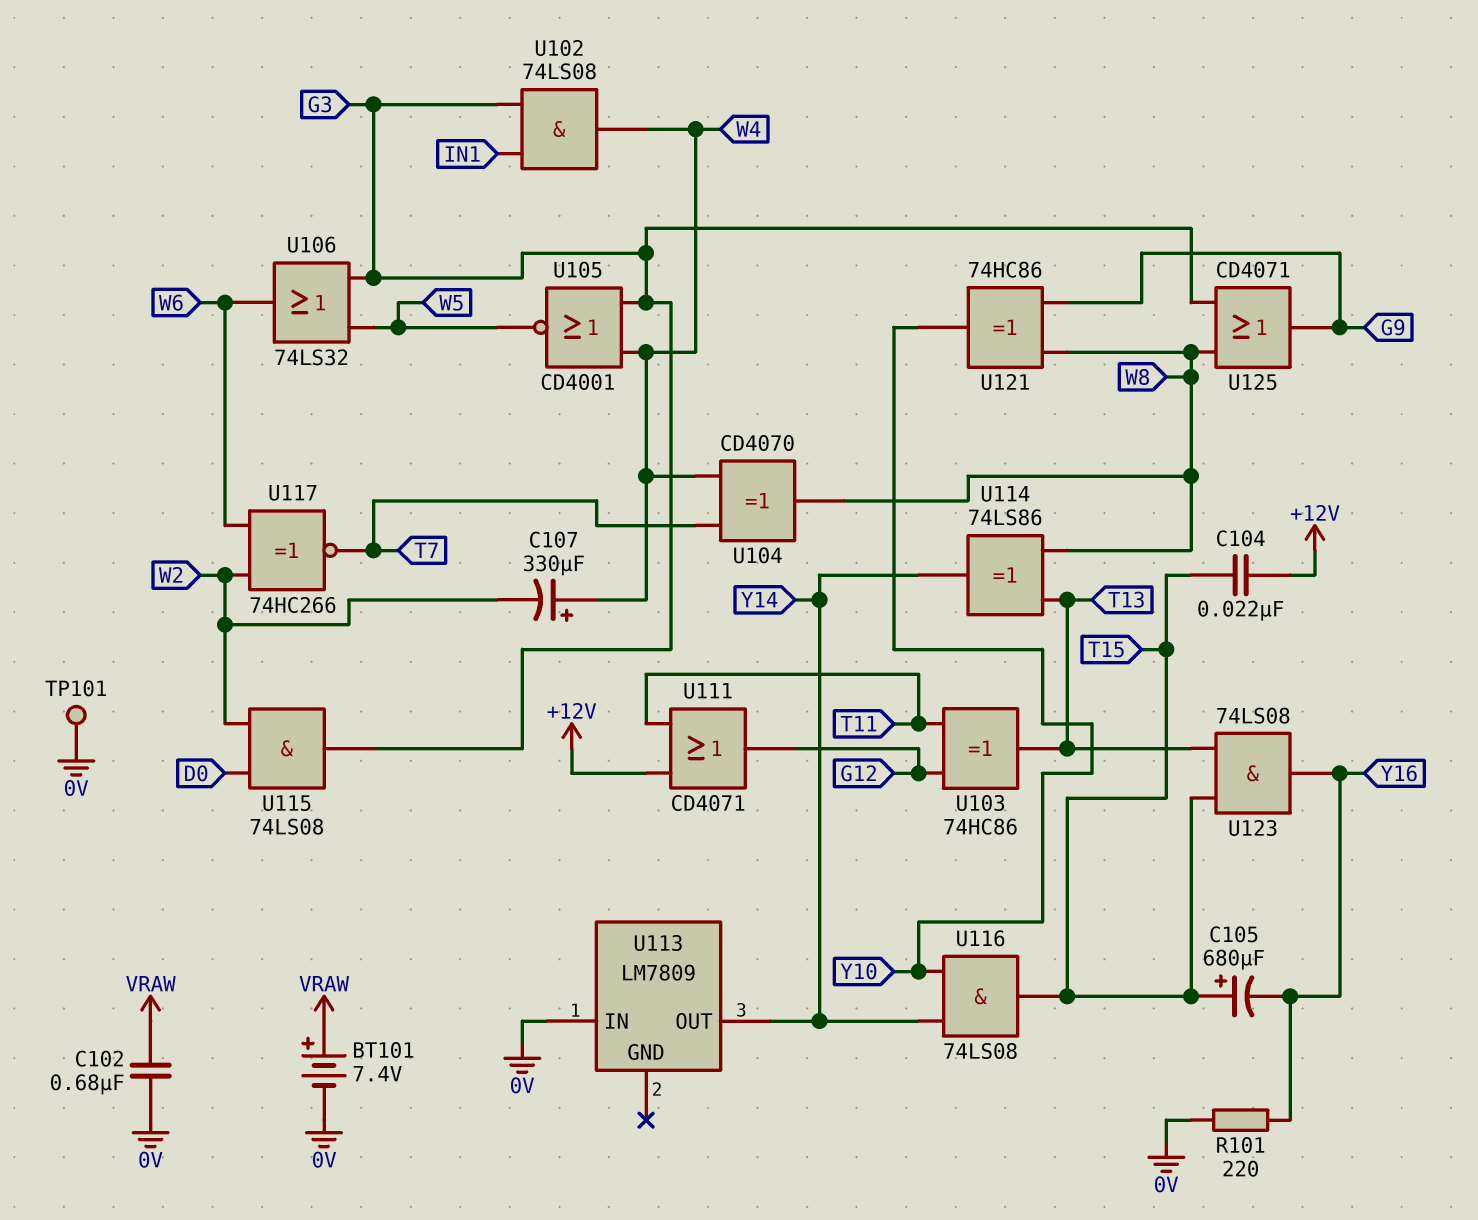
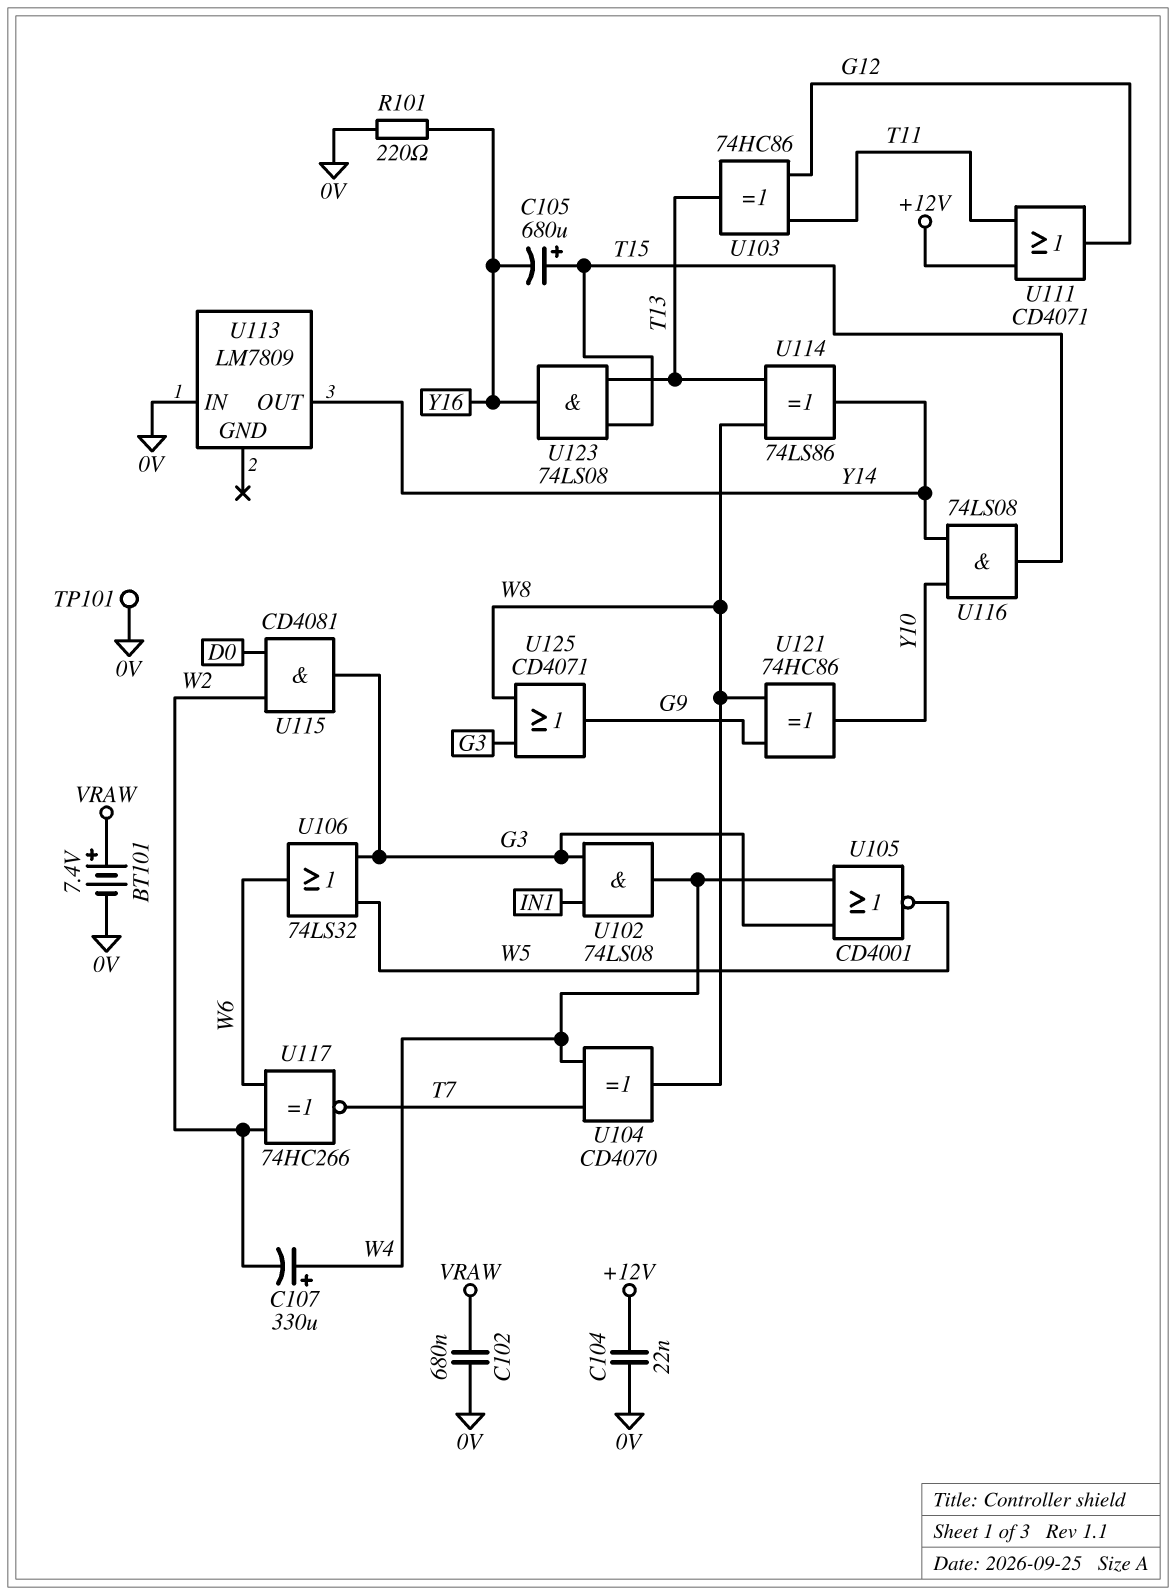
C104: 22nF (+12V, T15) -> 22nF (+12V, 0V)
U115: AND 74LS08 (in D0, in W2, out G3) -> AND CD4081 (in D0, in W2, out G3)

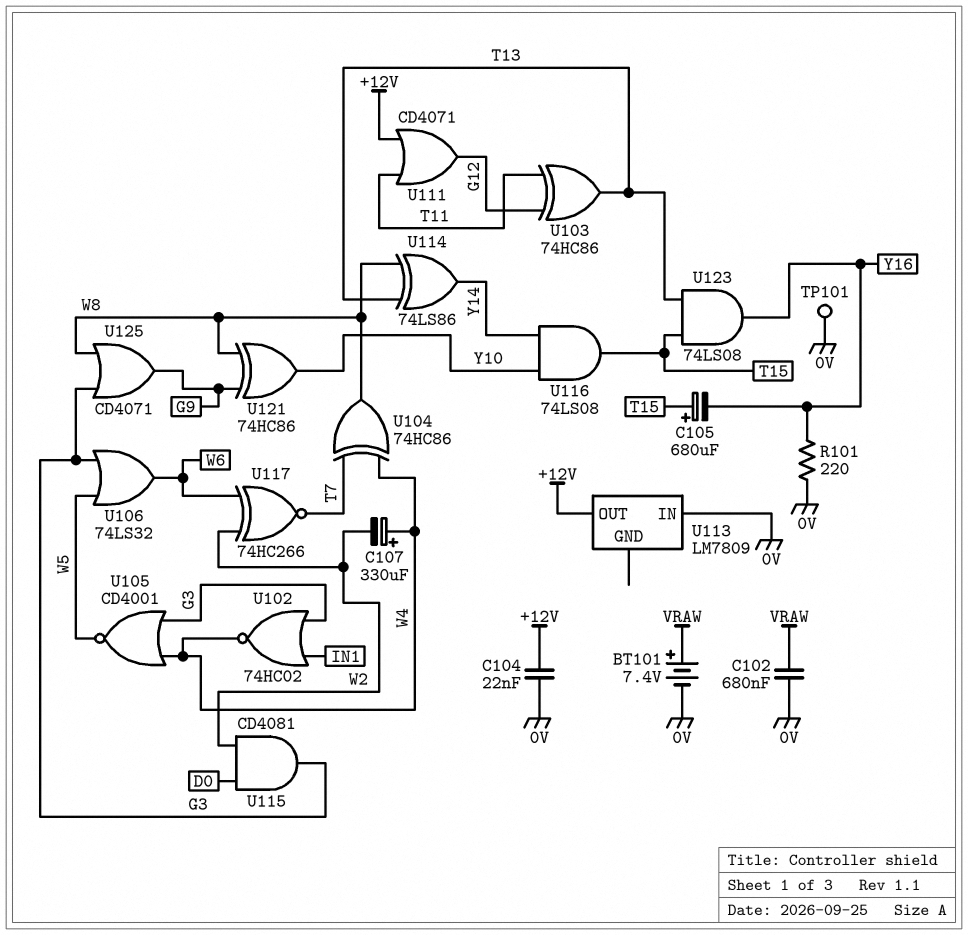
U102: AND 74LS08 (in G3, in IN1, out W4) -> NOR 74HC02 (in G3, in IN1, out W4)
U104: XOR CD4070 (in T7, in W4, out W8) -> XOR 74HC86 (in T7, in W4, out W8)
U113 pin OUT: Y14 -> +12V

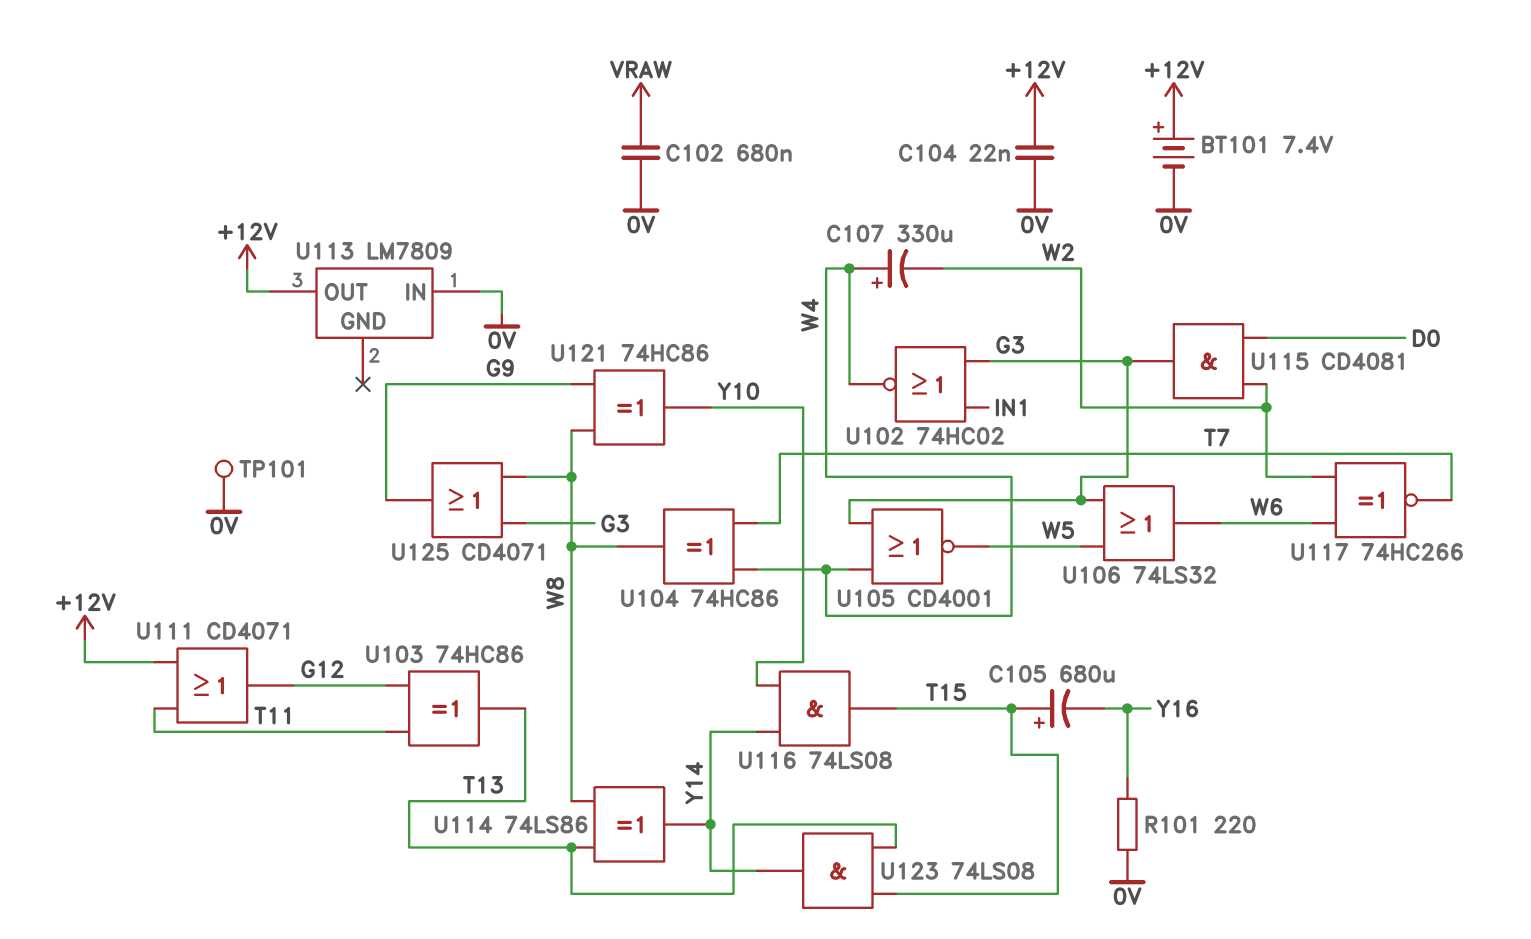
BT101: 7.4V (plus VRAW, minus 0V) -> 7.4V (plus +12V, minus 0V)
U123: AND 74LS08 (in T13, in T15, out Y16) -> AND 74LS08 (in T13, in T15, out Y14)

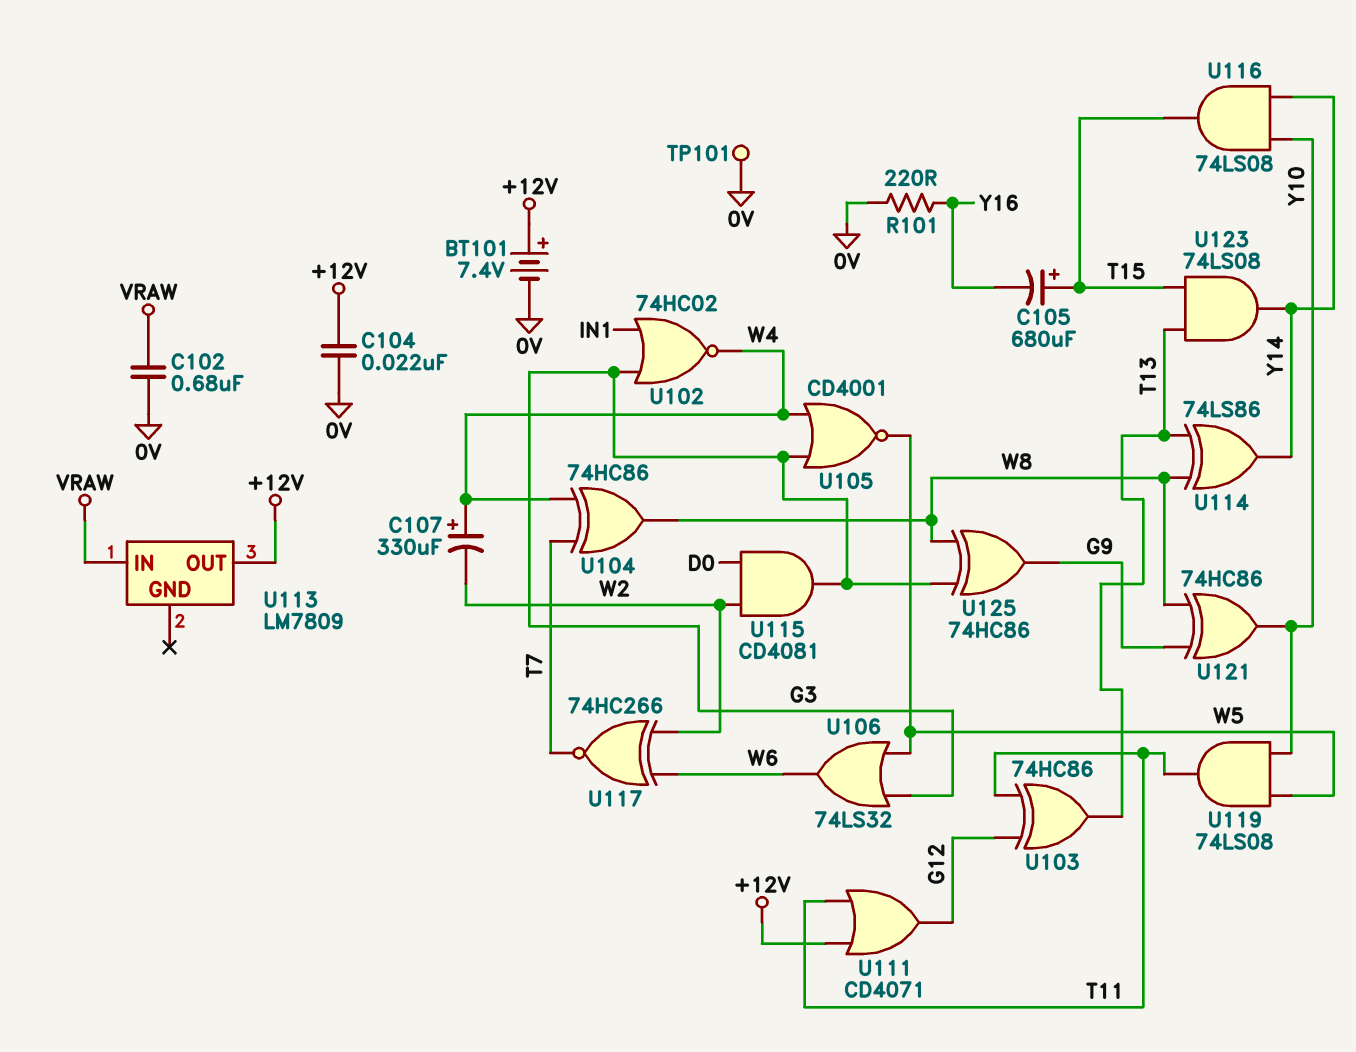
U113 pin IN: 0V -> VRAW
U119: none -> AND 74LS08 (in W5, in Y10, out T11)
U125: OR CD4071 (in G3, in W8, out G9) -> XOR 74HC86 (in G3, in W8, out G9)

